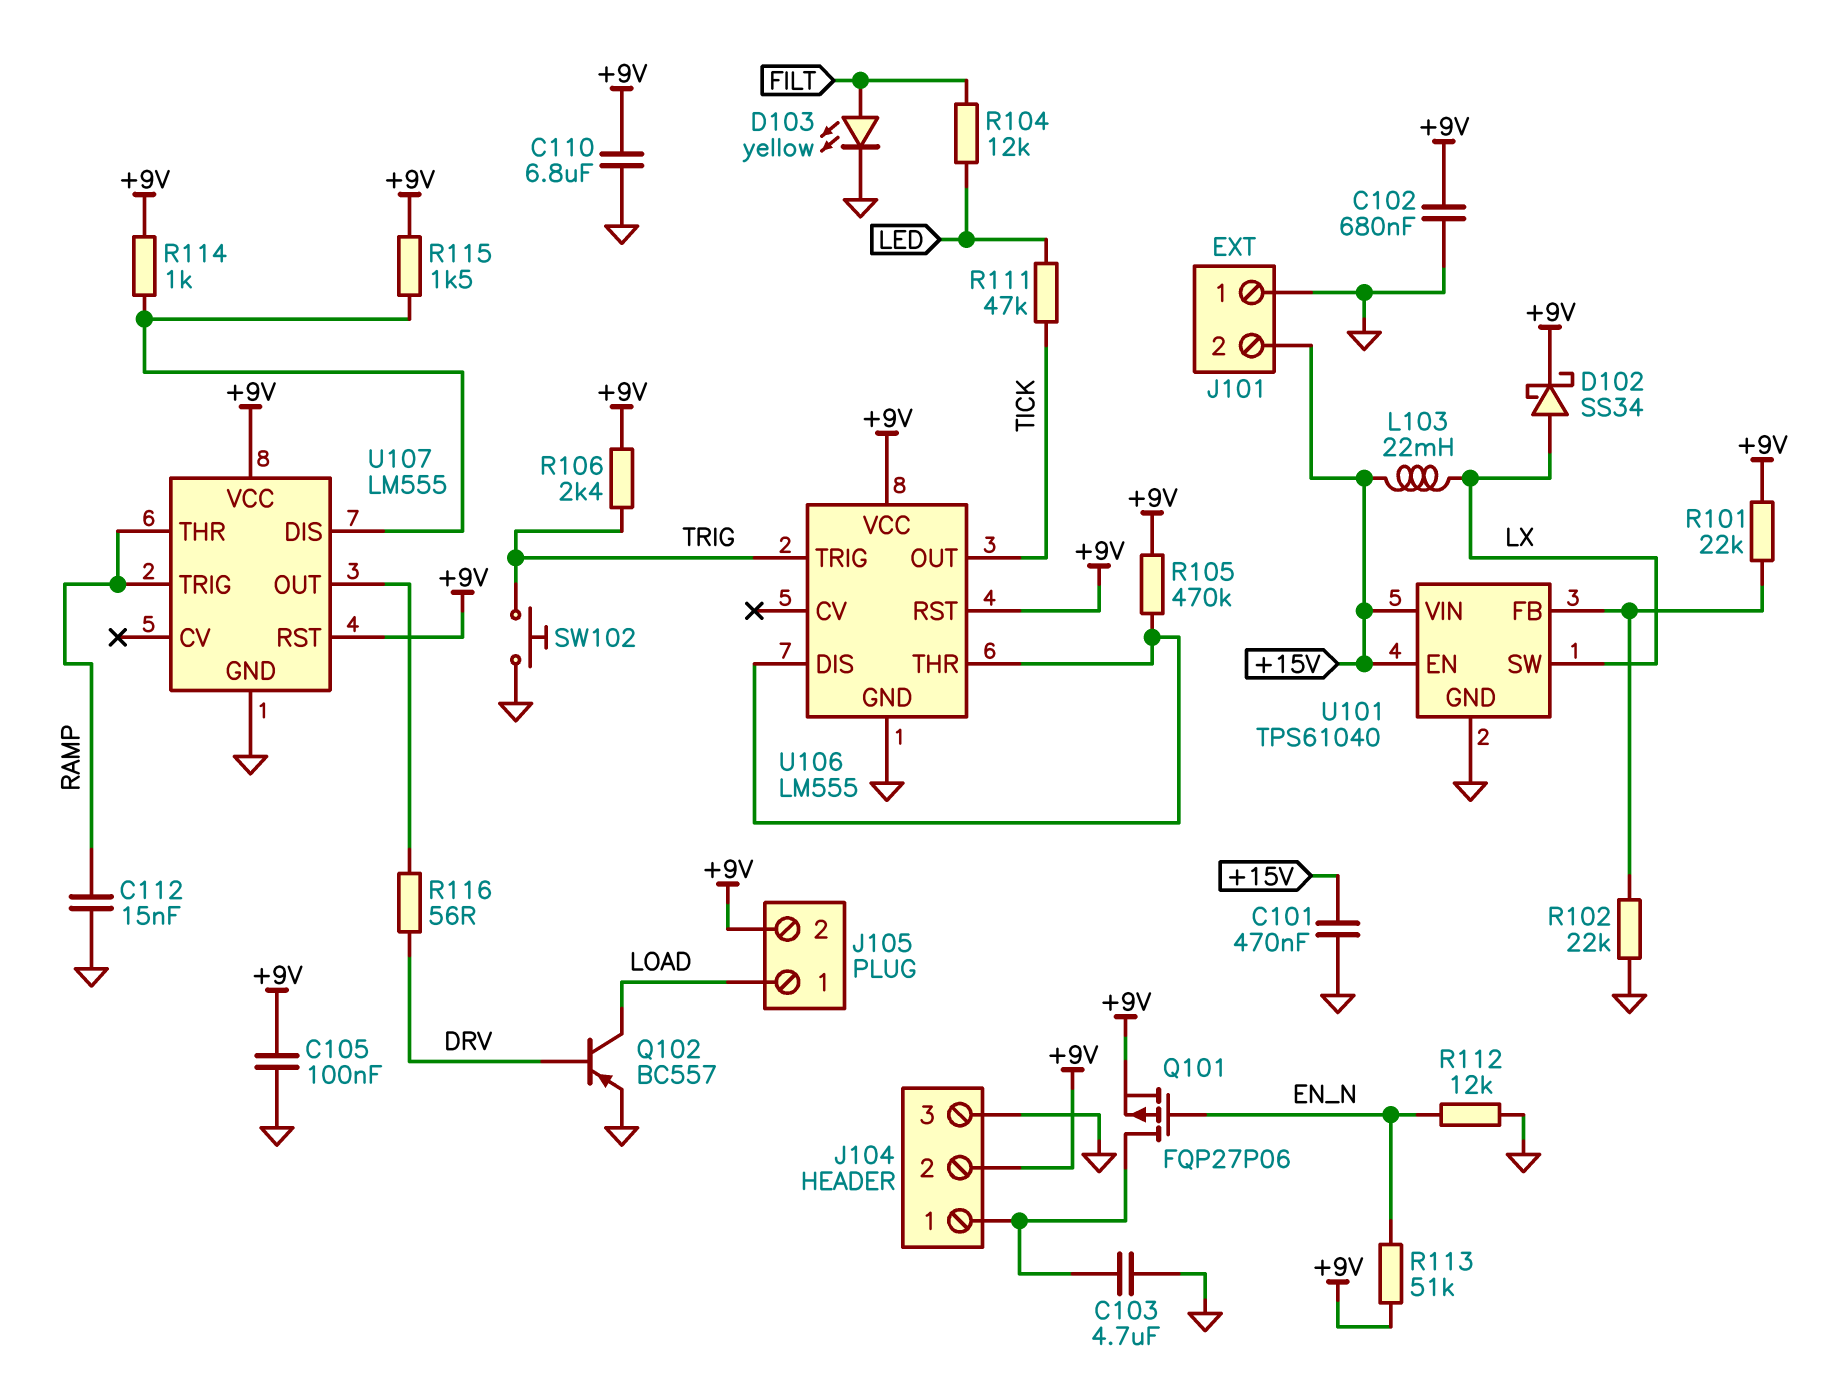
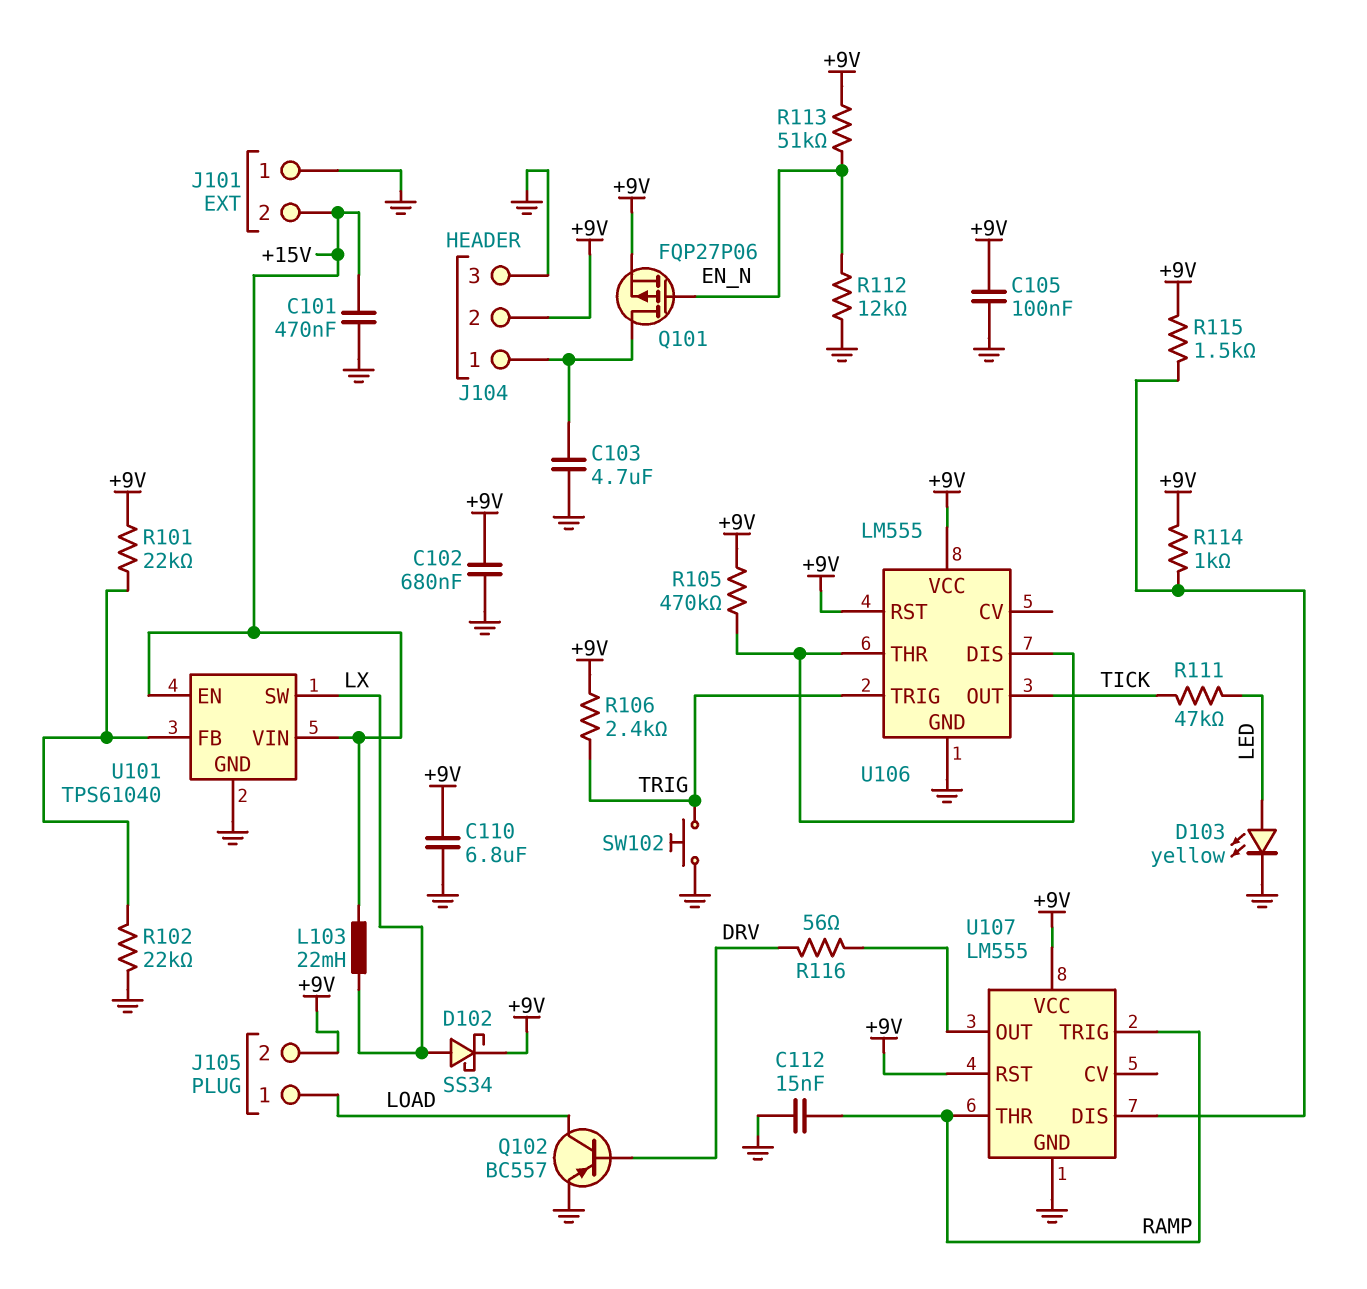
D103: LED yellow (A FILT, K GND) -> LED yellow (A LED, K GND)
R104: 12k (FILT, LED) -> none

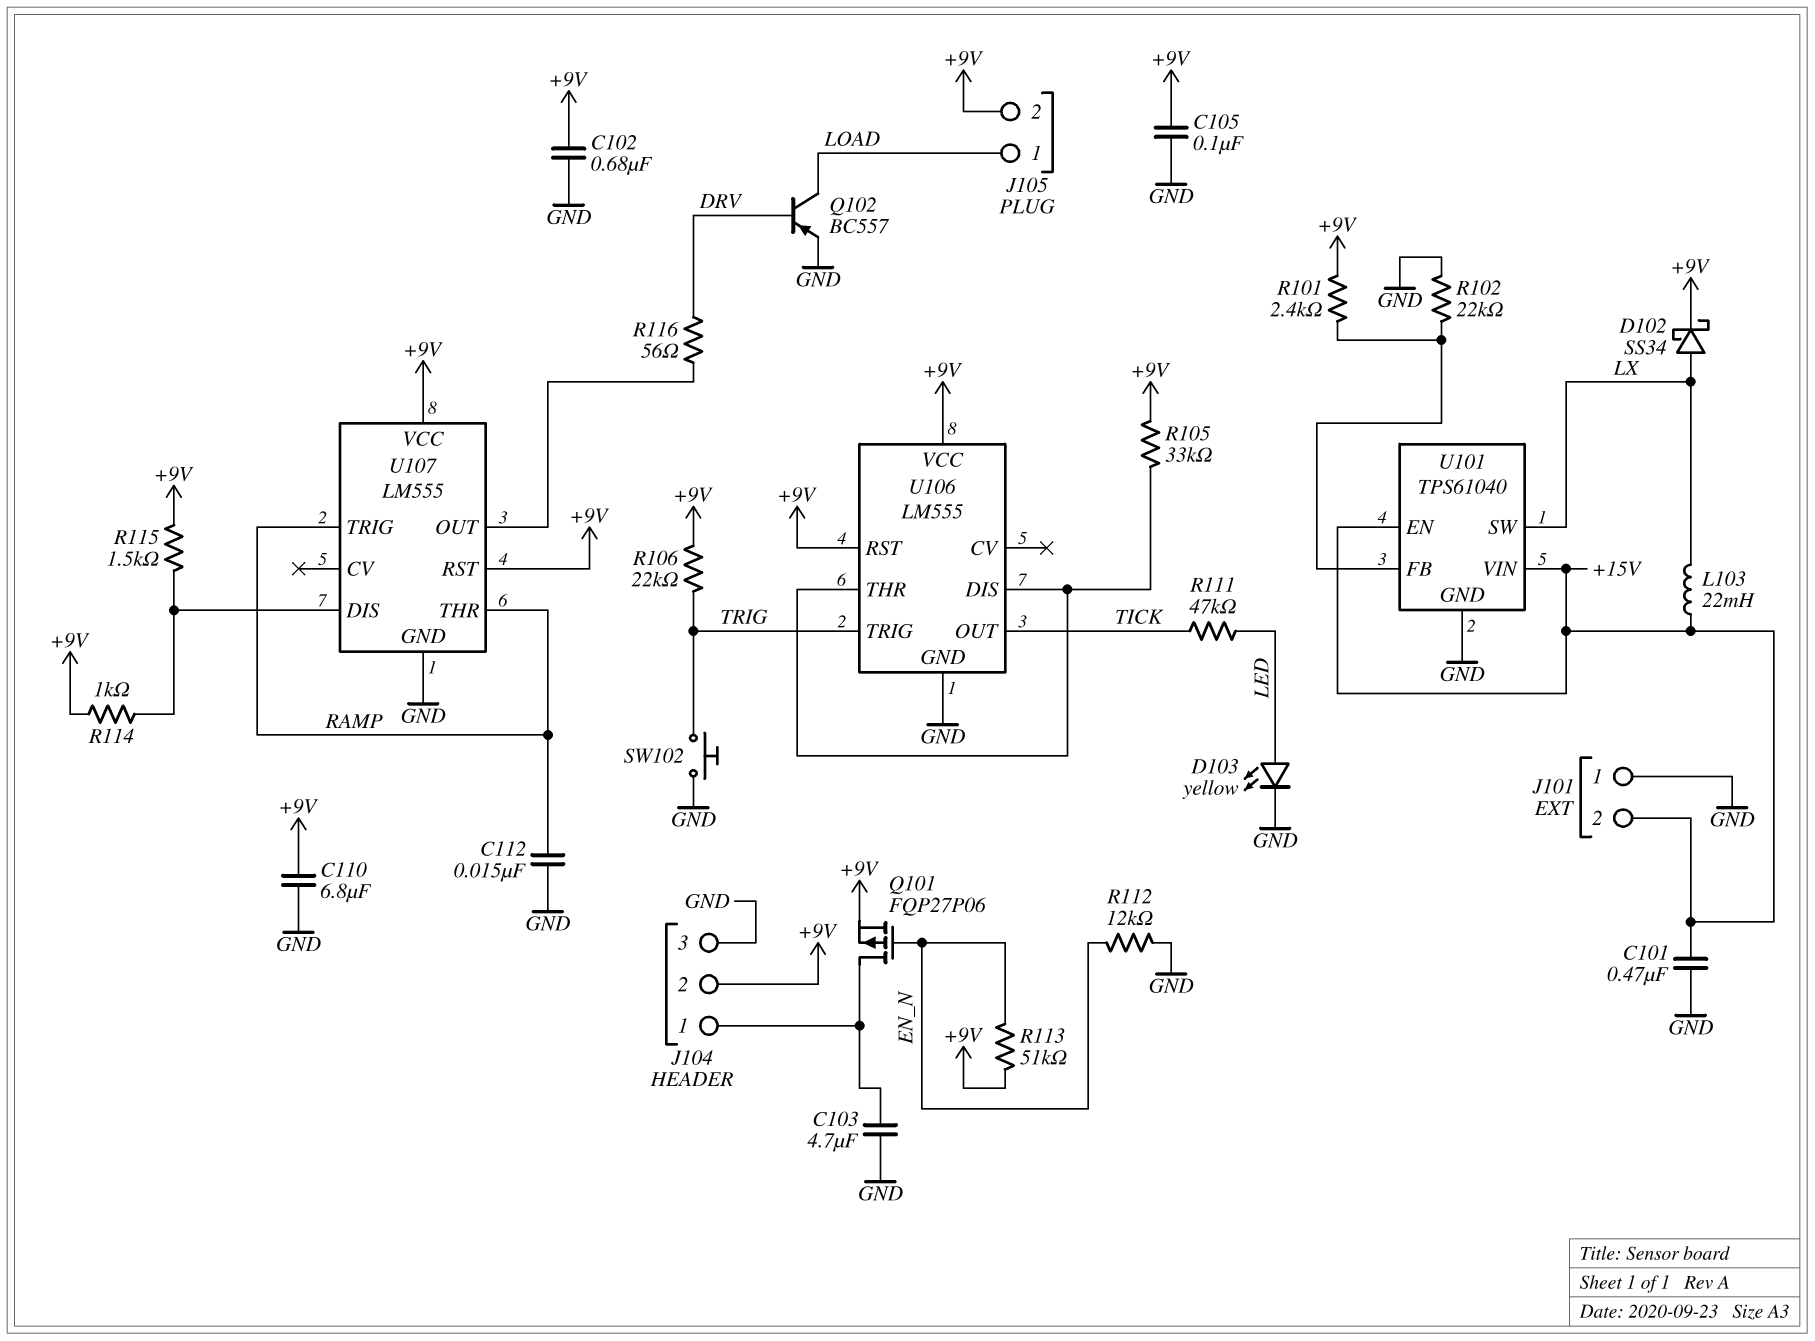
R101: 22k (+9V, U101/FB) -> 2.4k (+9V, U101/FB)
R105: 470k (+9V, U106/DIS) -> 33k (+9V, U106/DIS)
R106: 2.4k (+9V, TRIG) -> 22k (+9V, TRIG)

